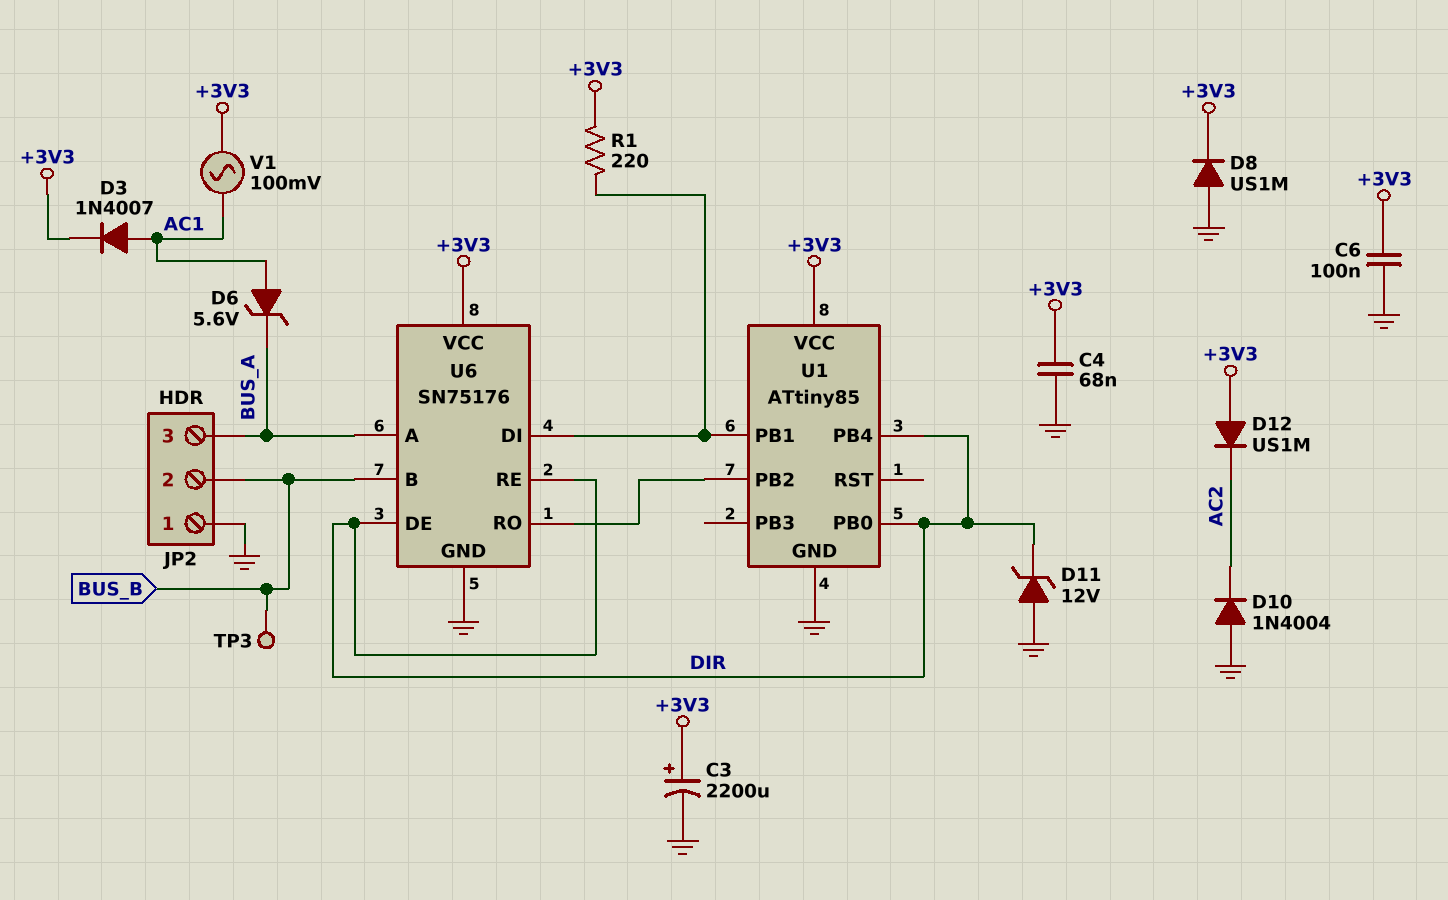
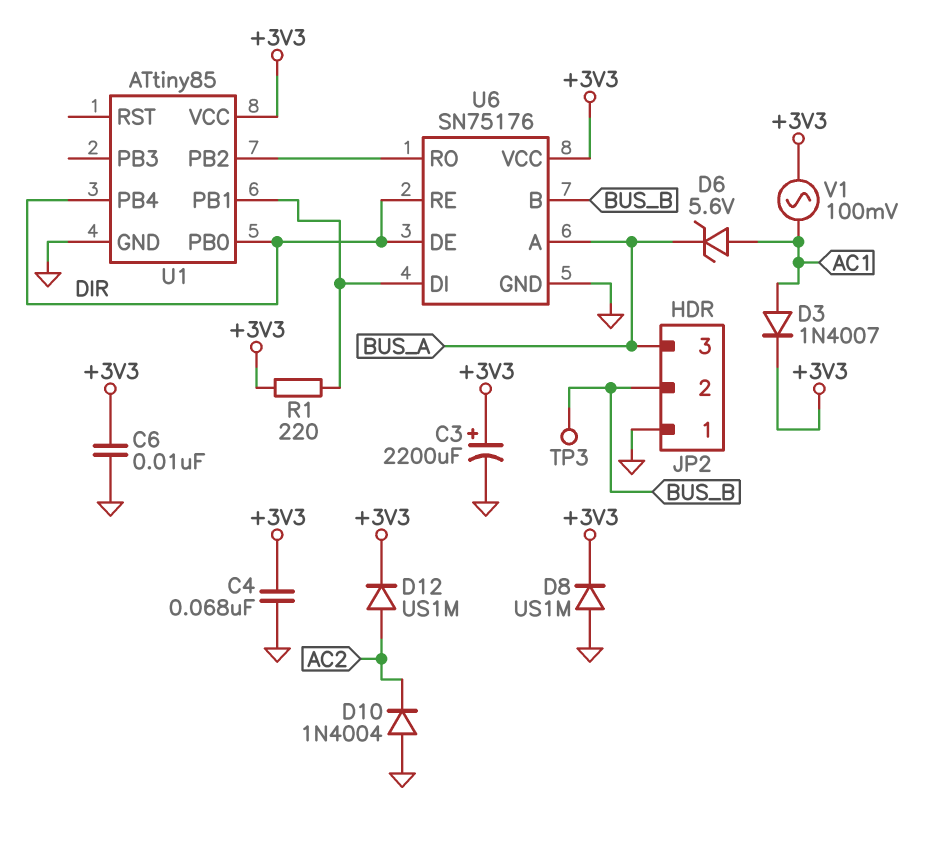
C6: 100nF (+3V3, GND) -> 10nF (+3V3, GND)
D11: zener 12V (A GND, K DIR) -> none
D12: diode US1M (A +3V3, K AC2) -> diode US1M (A AC2, K +3V3)

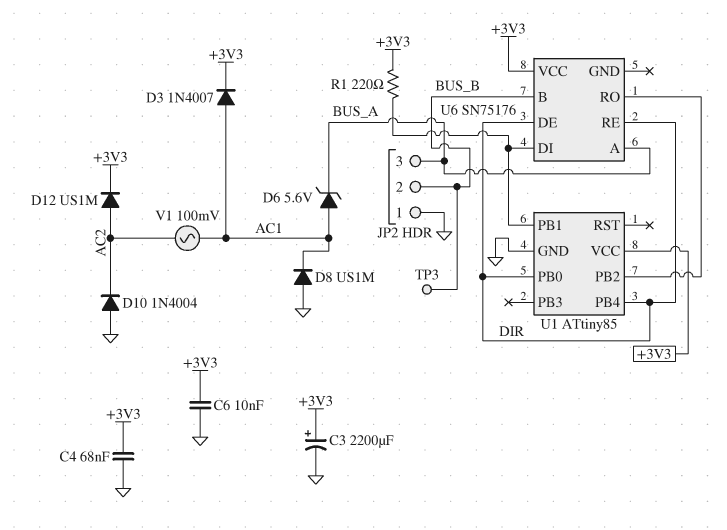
D8: diode US1M (A GND, K +3V3) -> diode US1M (A GND, K AC1)
U6 pin GND: GND -> none
V1: AC 100mV (+3V3, AC1) -> AC 100mV (AC1, AC2)

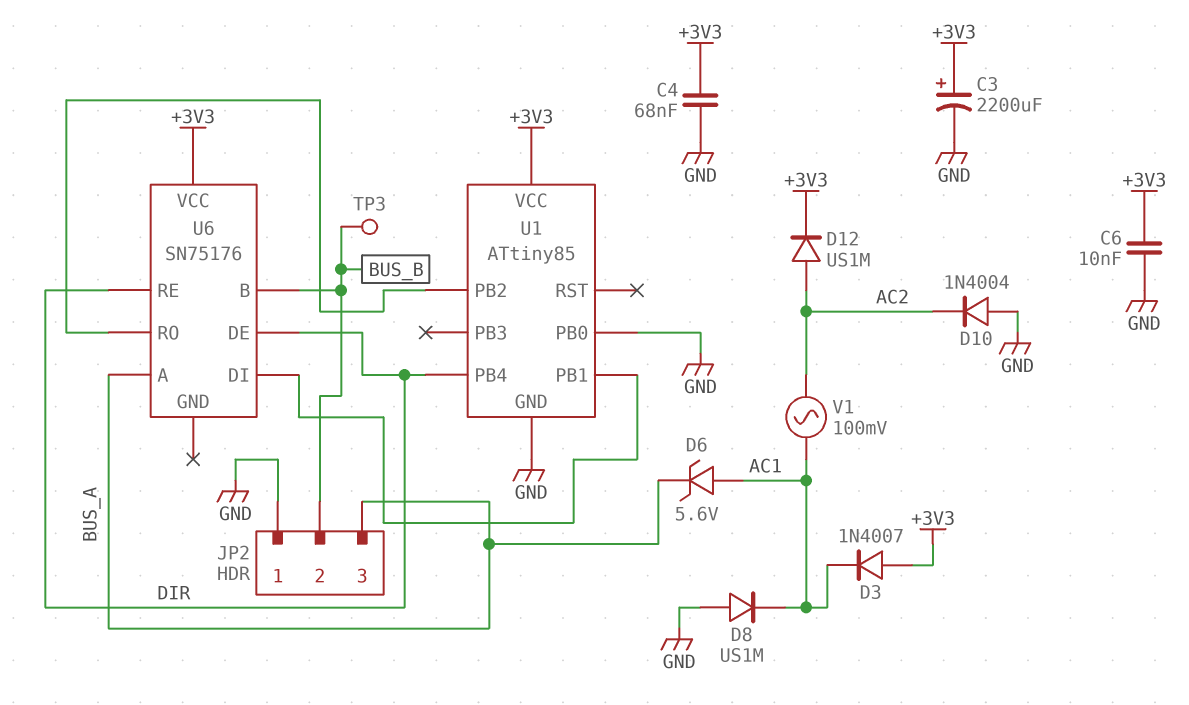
D3: diode 1N4007 (A AC1, K +3V3) -> diode 1N4007 (A +3V3, K AC1)
R1: 220 (+3V3, U1/PB1) -> none
U1 pin PB0: DIR -> GND

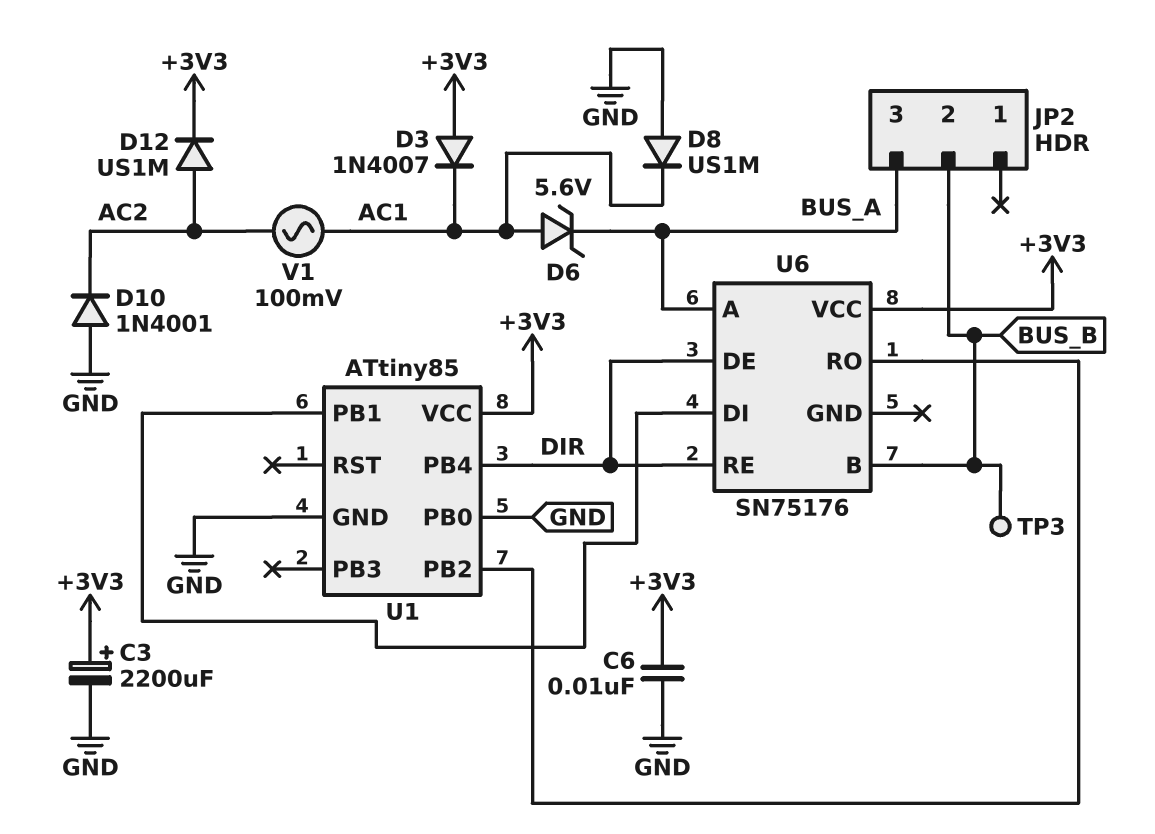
C4: 68nF (+3V3, GND) -> none
D10: diode 1N4004 (A GND, K AC2) -> diode 1N4001 (A GND, K AC2)
JP2 pin 1: GND -> none

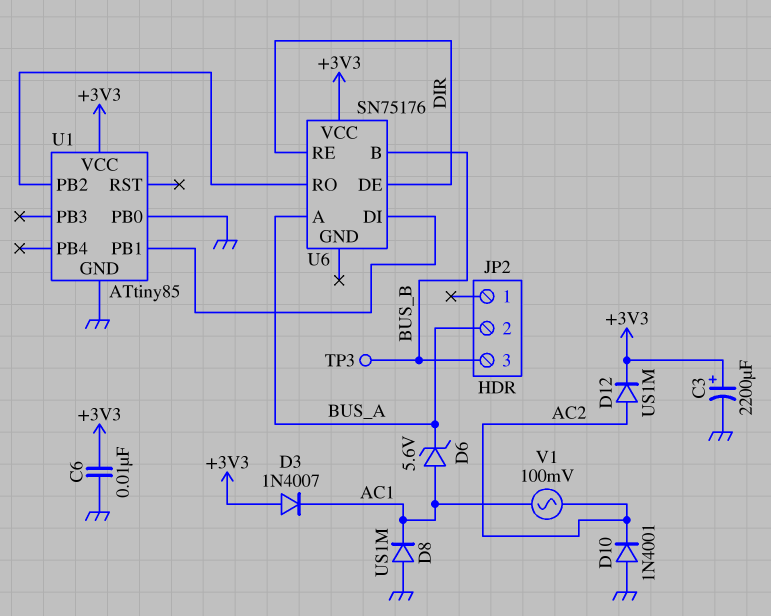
JP2 pin 2: BUS_B -> BUS_A
JP2 pin 3: BUS_A -> BUS_B
U1 pin PB4: DIR -> none

